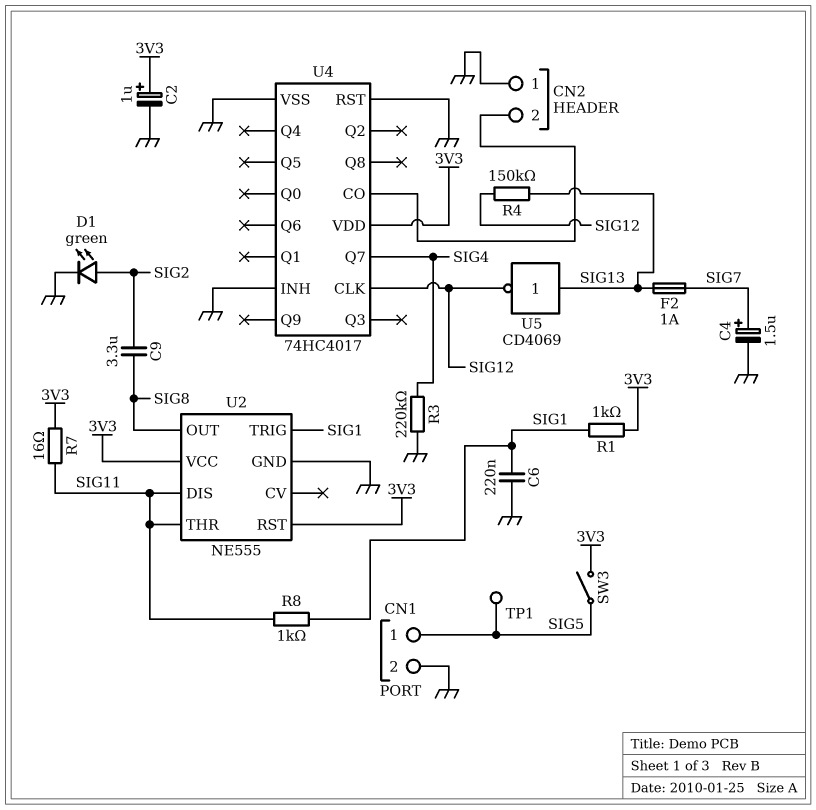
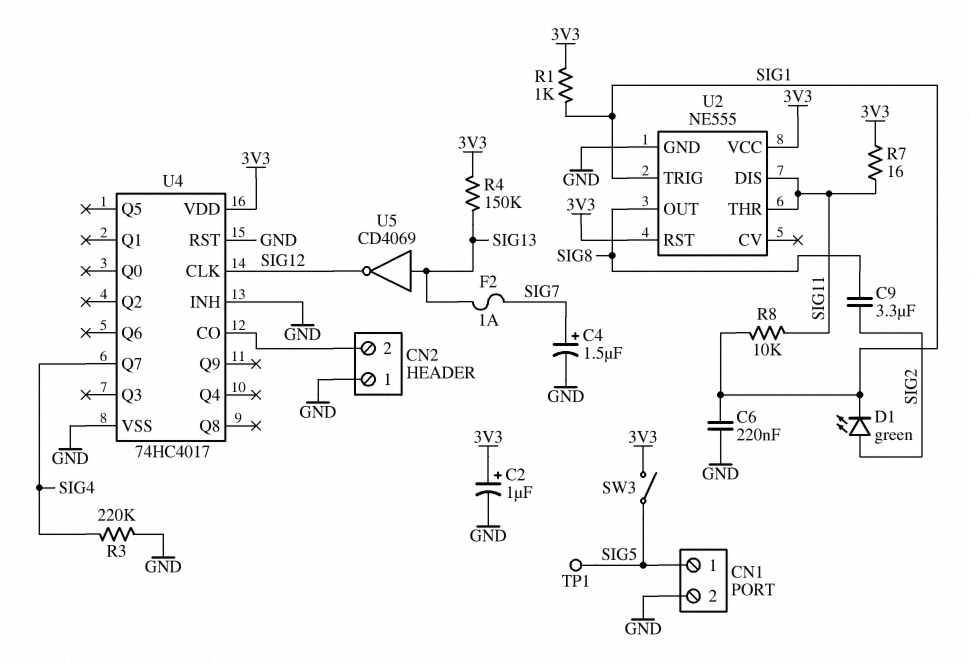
D1: LED green (A SIG2, K GND) -> LED green (A SIG2, K SIG1)
R4: 150k (SIG12, SIG13) -> 150k (3V3, SIG13)
R8: 1k (SIG1, SIG11) -> 10k (SIG1, SIG11)

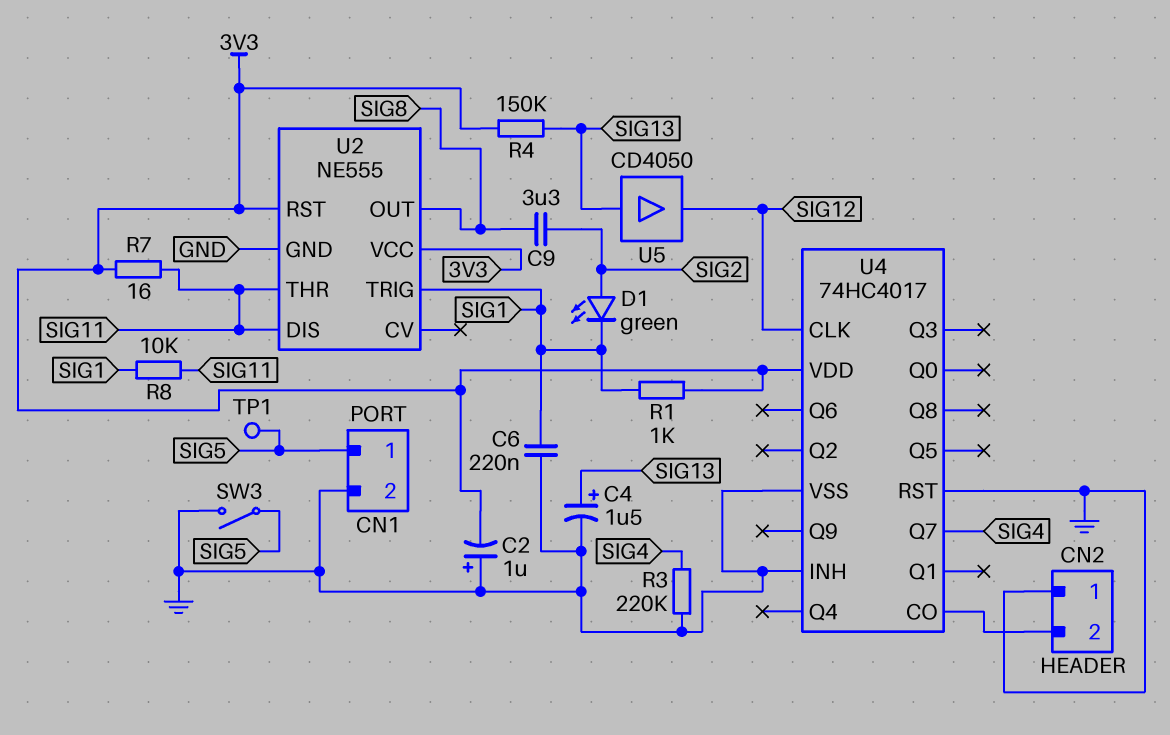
C2: 1uF (plus 3V3, minus GND) -> 1uF (plus GND, minus 3V3)
C4: 1.5uF (plus SIG7, minus GND) -> 1.5uF (plus SIG13, minus GND)
F2: 1A (SIG7, SIG13) -> none
SW3: switch (3V3, SIG5) -> switch (GND, SIG5)
U5: NOT CD4069 (in SIG13, out SIG12) -> buffer CD4050 (in SIG13, out SIG12)

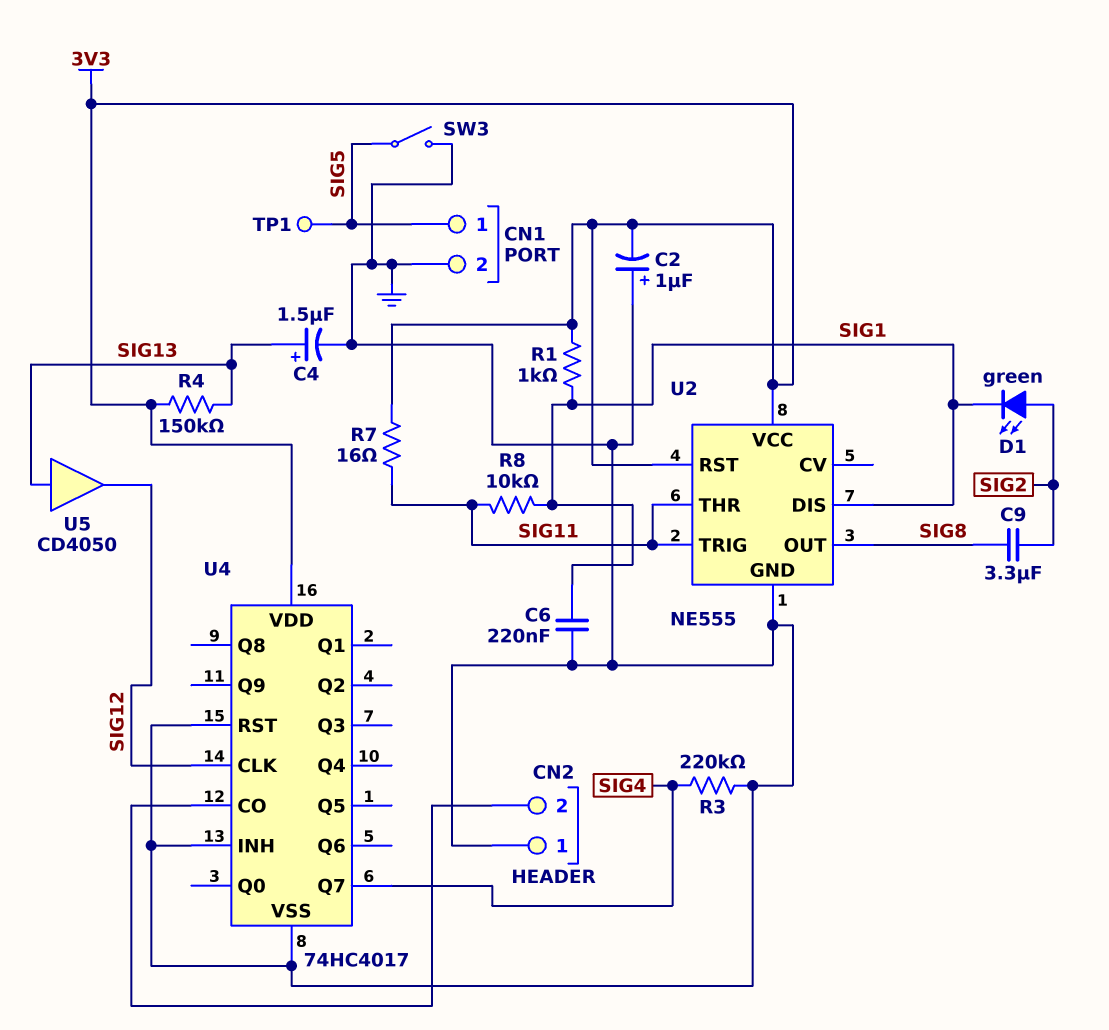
U2 pin DIS: SIG11 -> SIG1
U2 pin TRIG: SIG1 -> SIG11

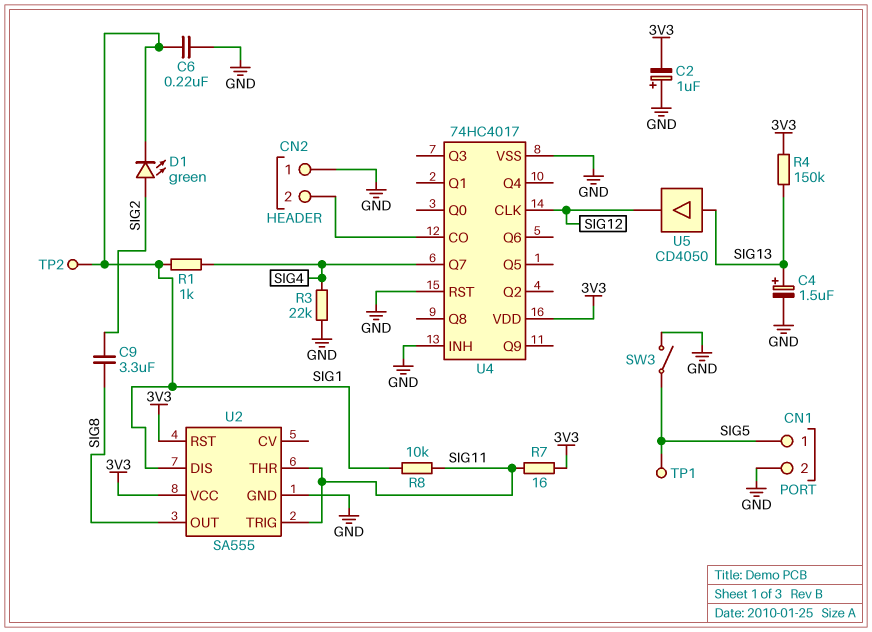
R1: 1k (3V3, SIG1) -> 1k (SIG1, SIG4)
R3: 220k (GND, SIG4) -> 22k (GND, SIG4)
TP2: none -> test point (SIG1)
U2: NE555 -> SA555

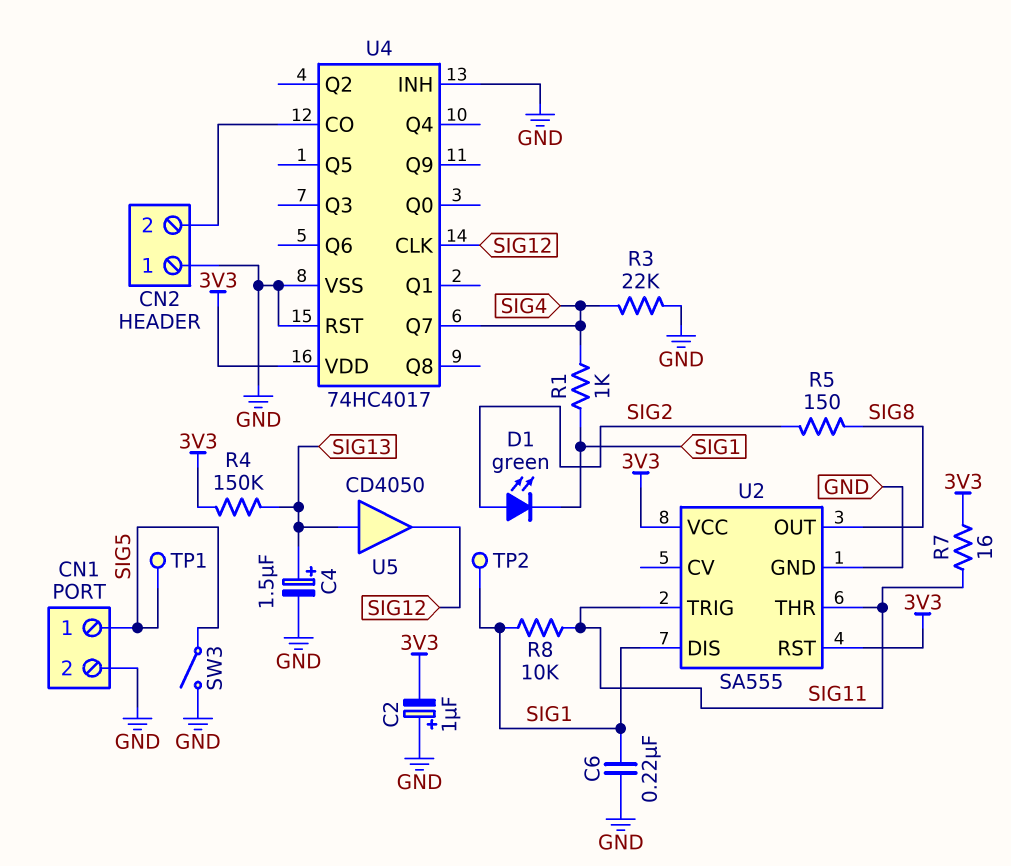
C9: 3.3uF (SIG2, SIG8) -> none
R5: none -> 150 (SIG2, SIG8)

